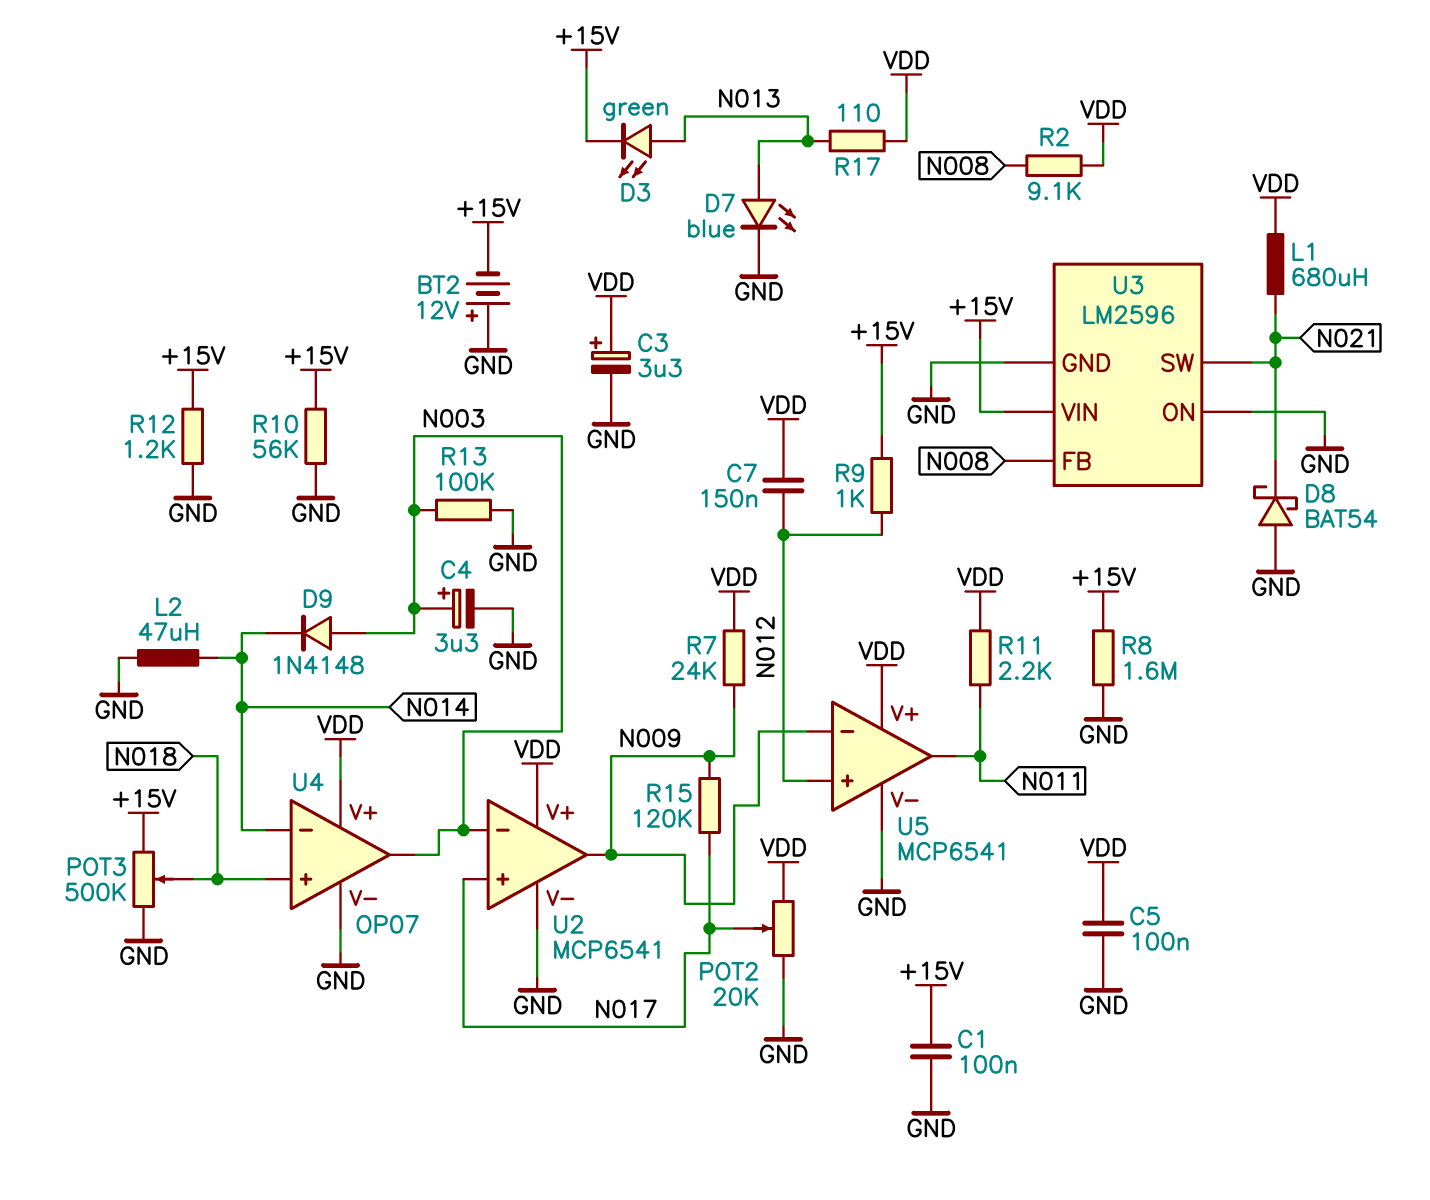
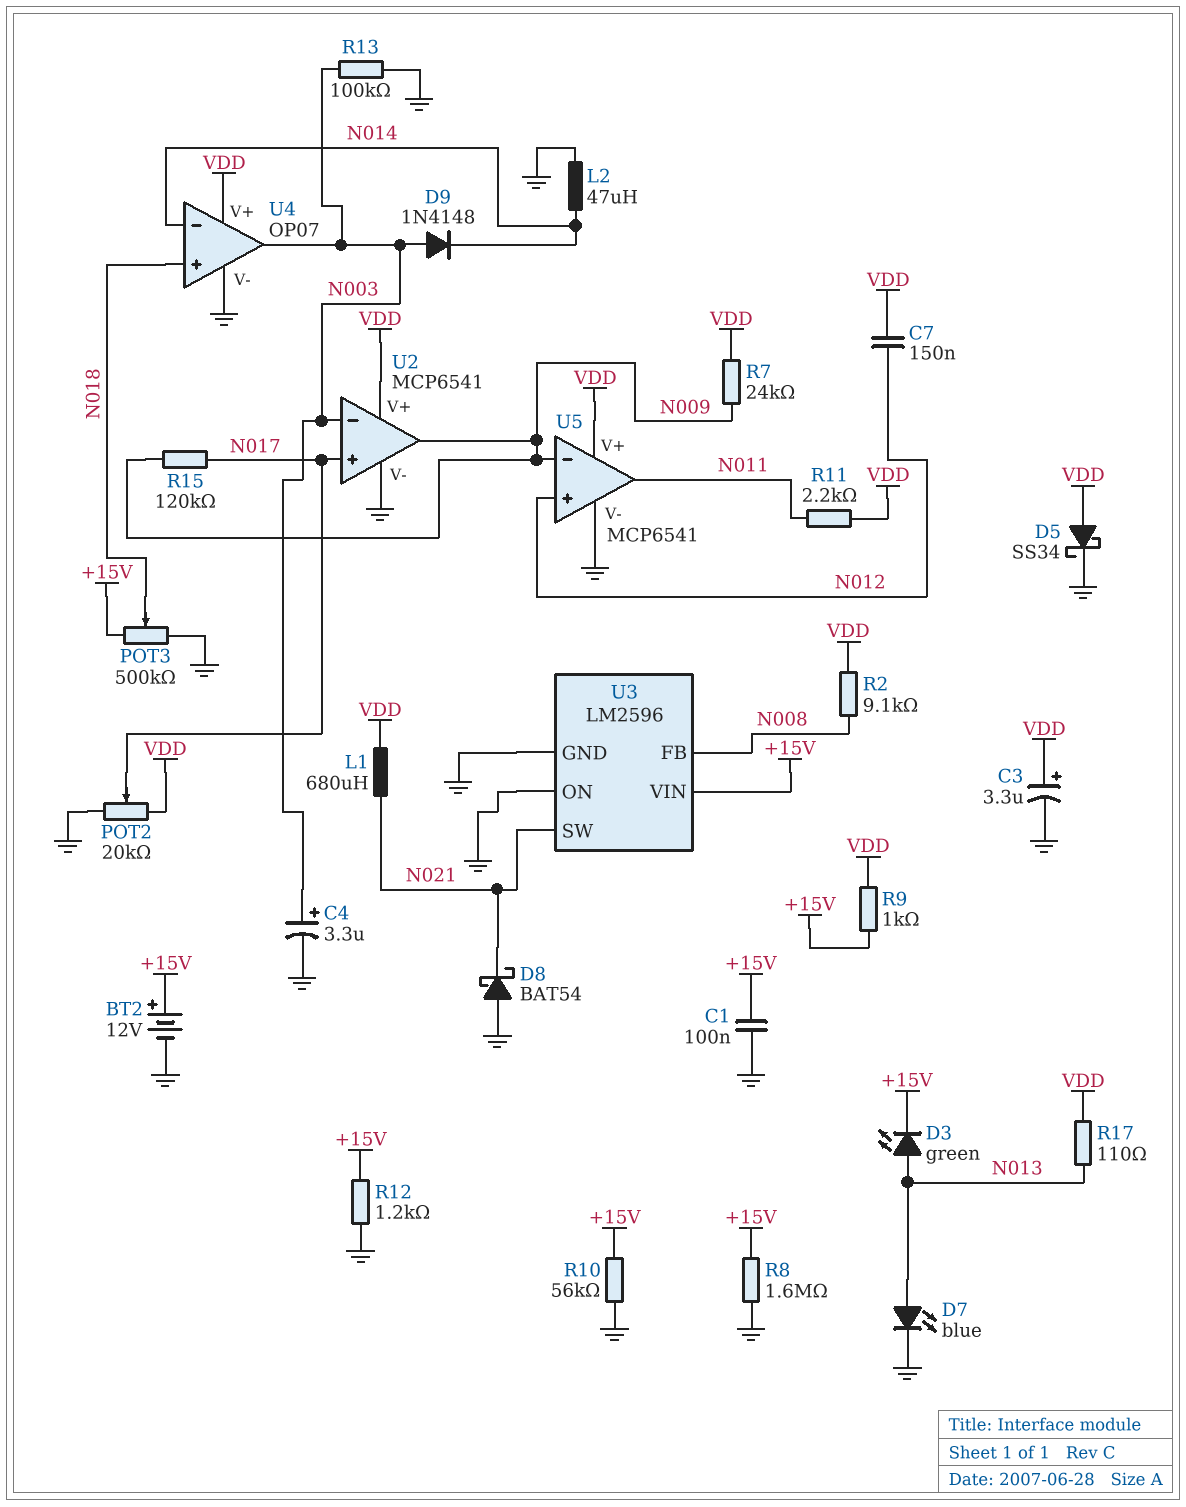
BT2: 12V (plus GND, minus +15V) -> 12V (plus +15V, minus GND)
C5: 100nF (GND, VDD) -> none
D5: none -> schottky SS34 (A VDD, K GND)
R9: 1k (+15V, N012) -> 1k (+15V, VDD)

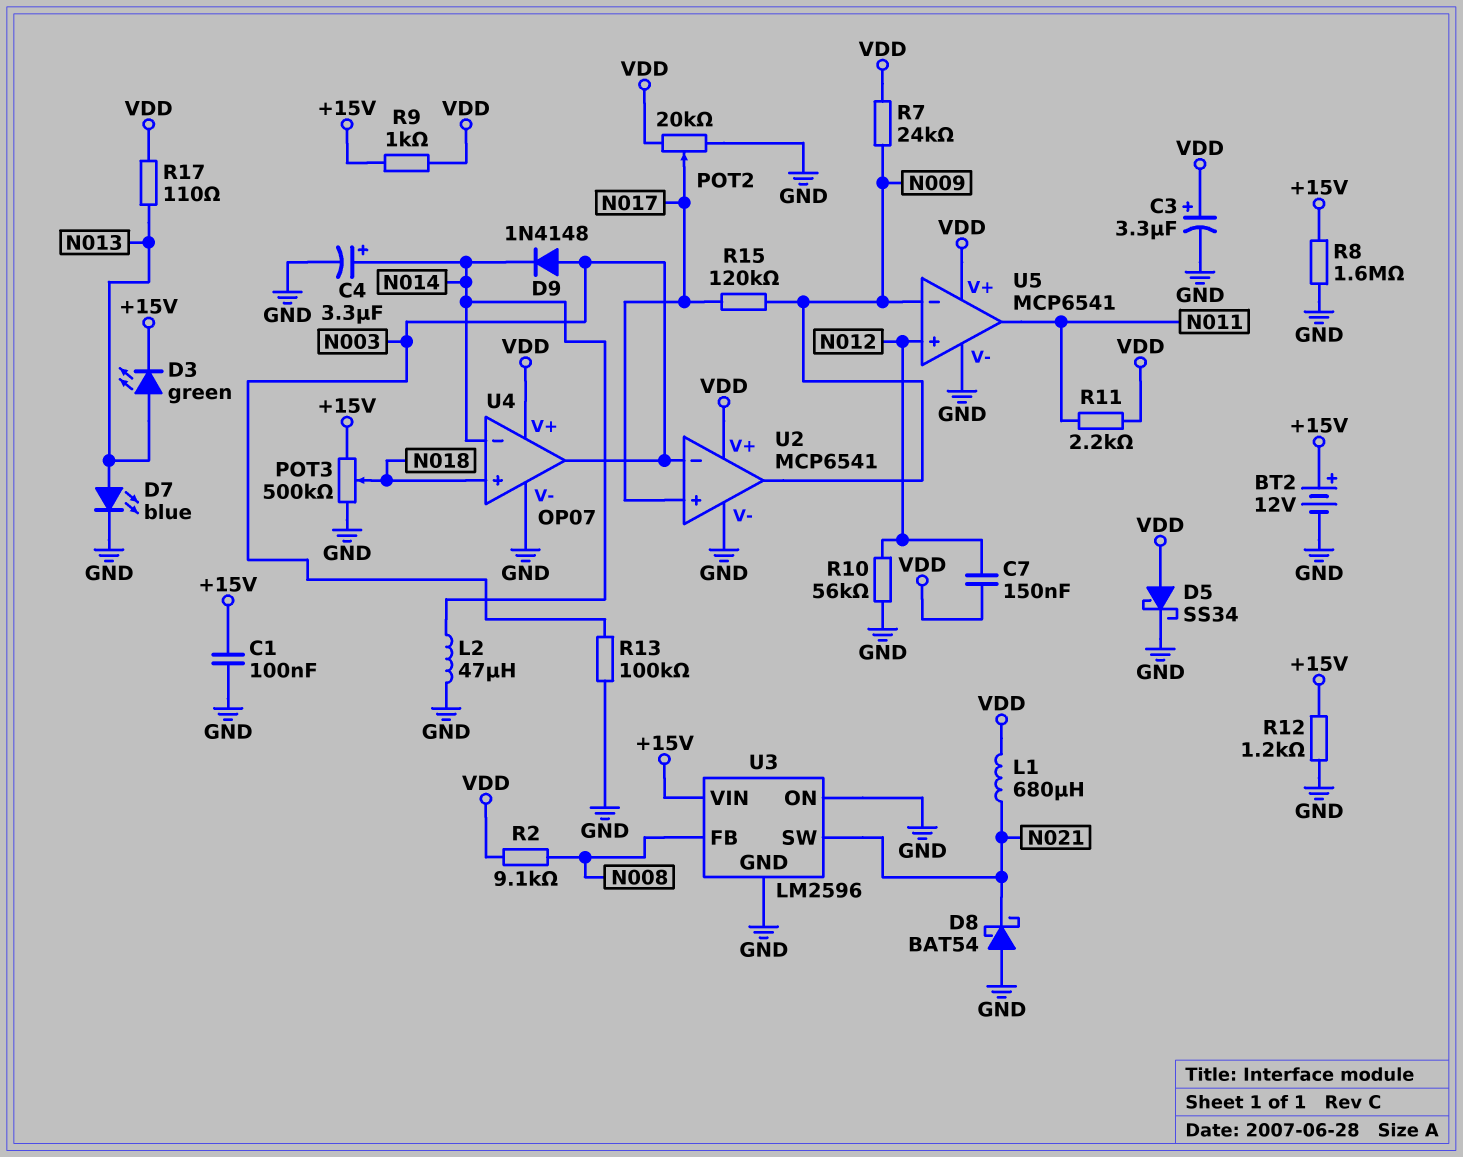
C4: 3.3uF (plus N003, minus GND) -> 3.3uF (plus N014, minus GND)
R10: 56k (+15V, GND) -> 56k (GND, N012)

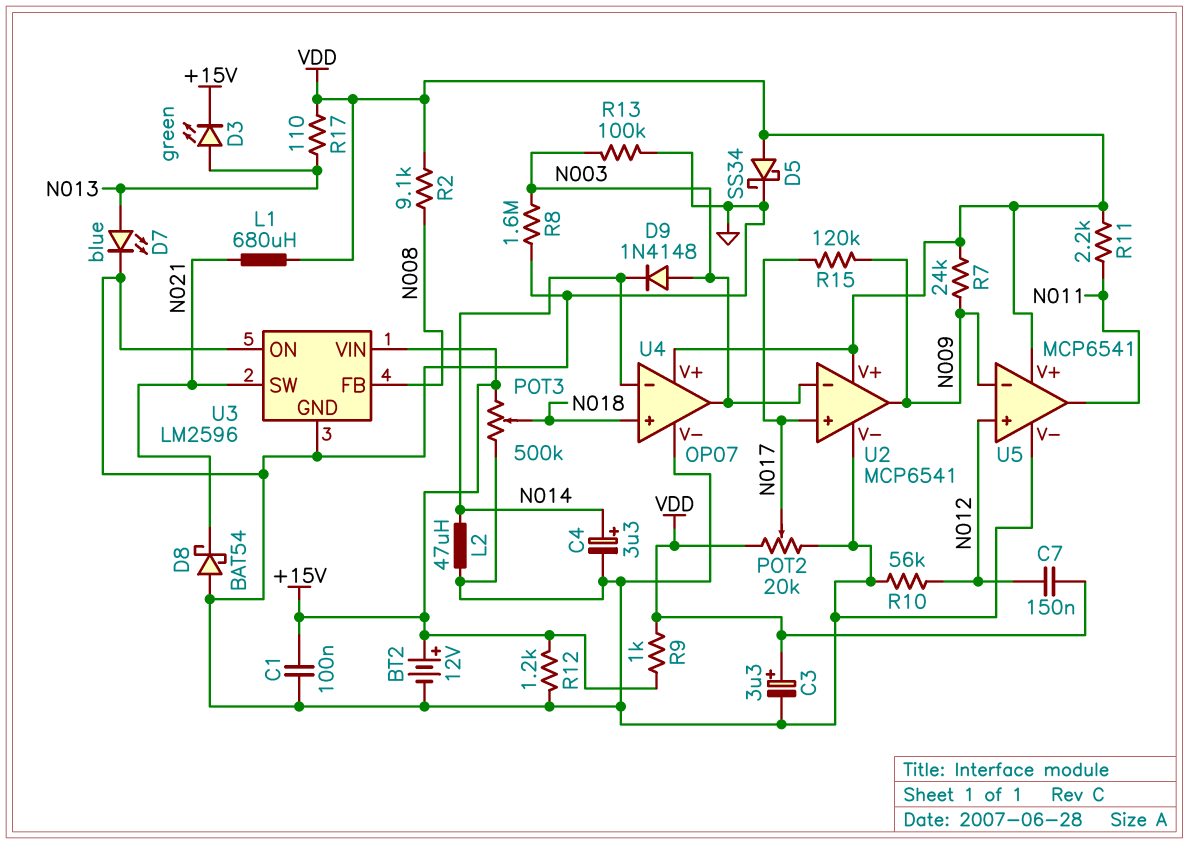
R8: 1.6M (+15V, GND) -> 1.6M (GND, N003)

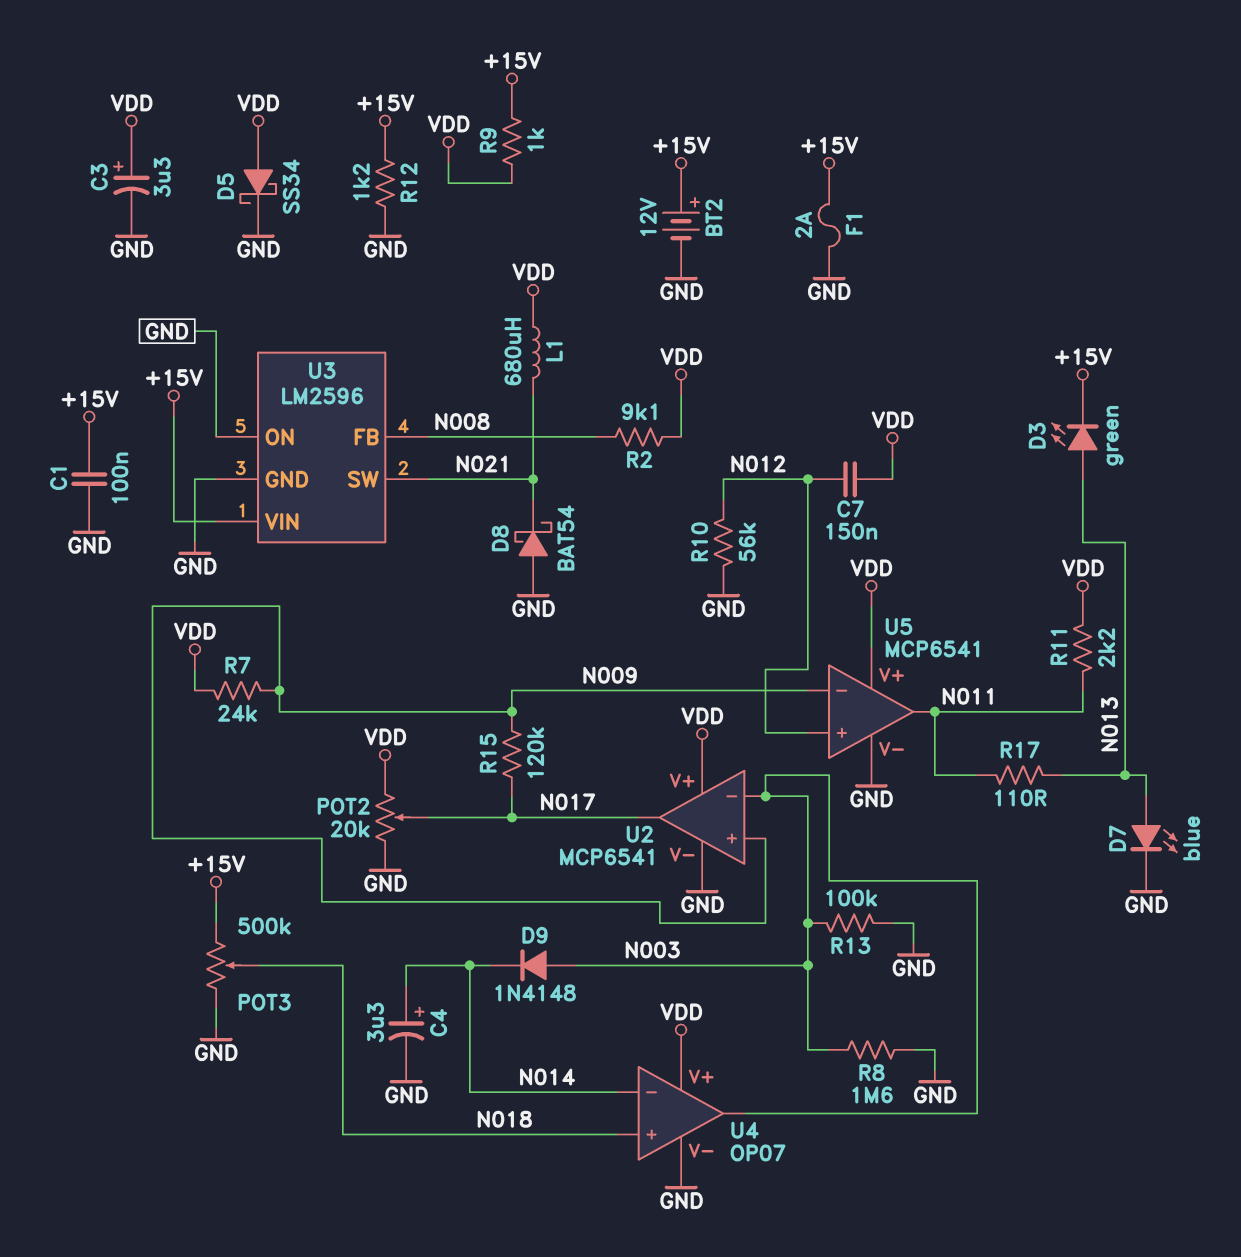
F1: none -> 2A (+15V, GND)
L2: 47uH (GND, N014) -> none
R17: 110 (N013, VDD) -> 110 (N011, N013)
U2 pin in+: N017 -> N009
U2 pin out: N009 -> N017

